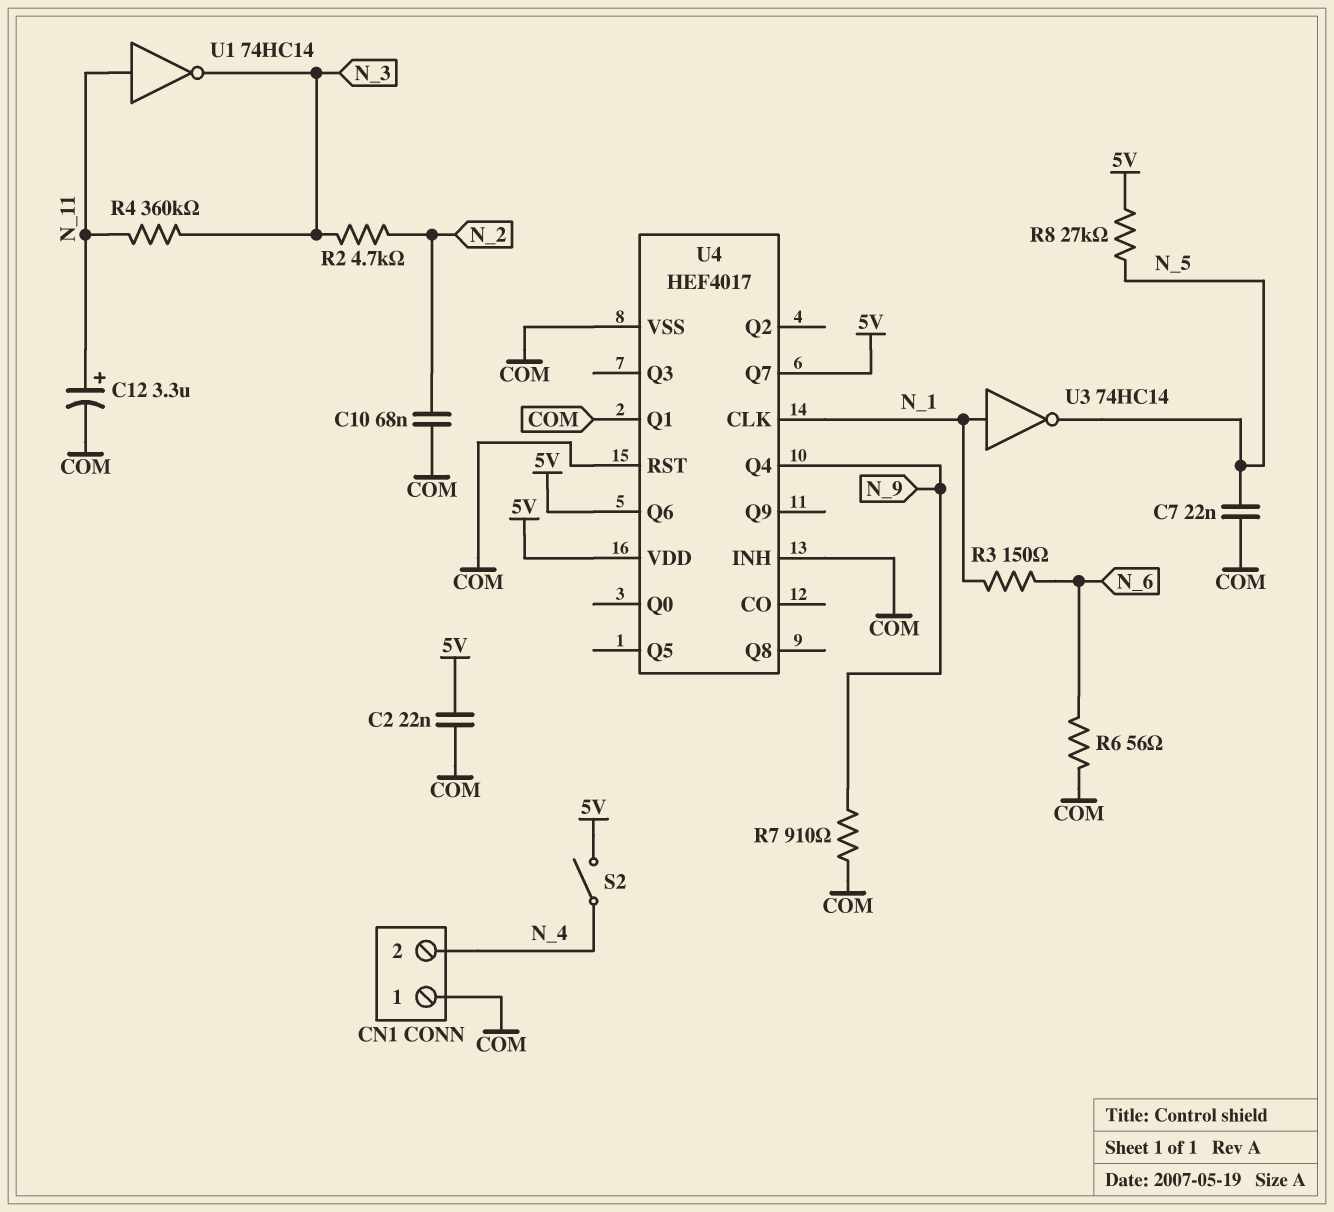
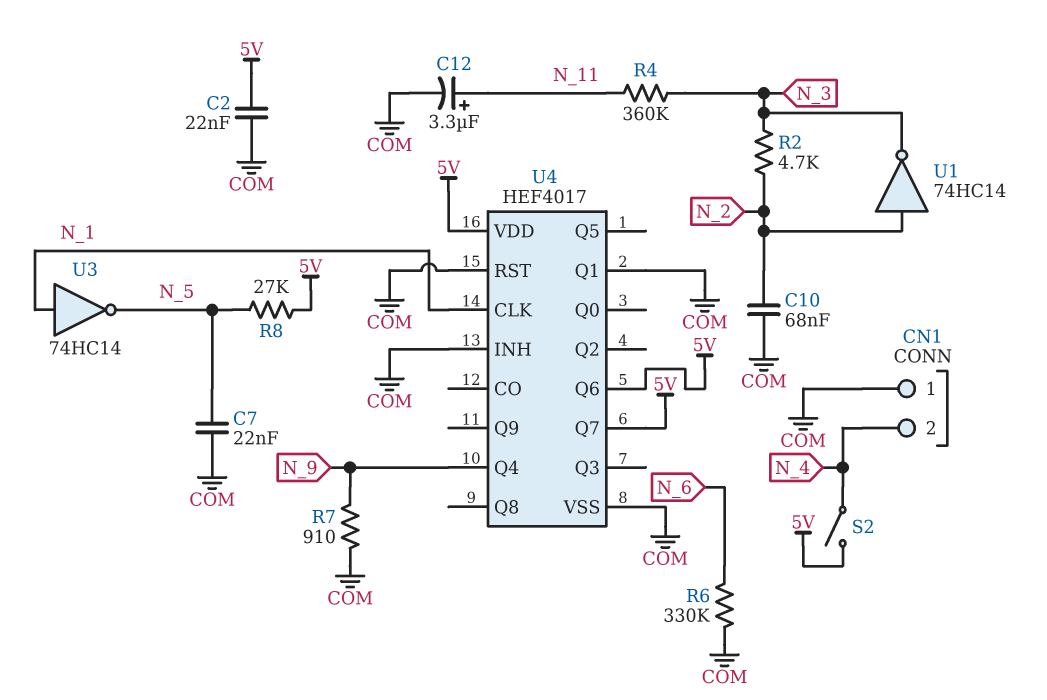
R3: 150 (N_1, N_6) -> none
R6: 56 (COM, N_6) -> 330k (COM, N_6)
U1: NOT 74HC14 (in N_11, out N_3) -> NOT 74HC14 (in N_2, out N_3)

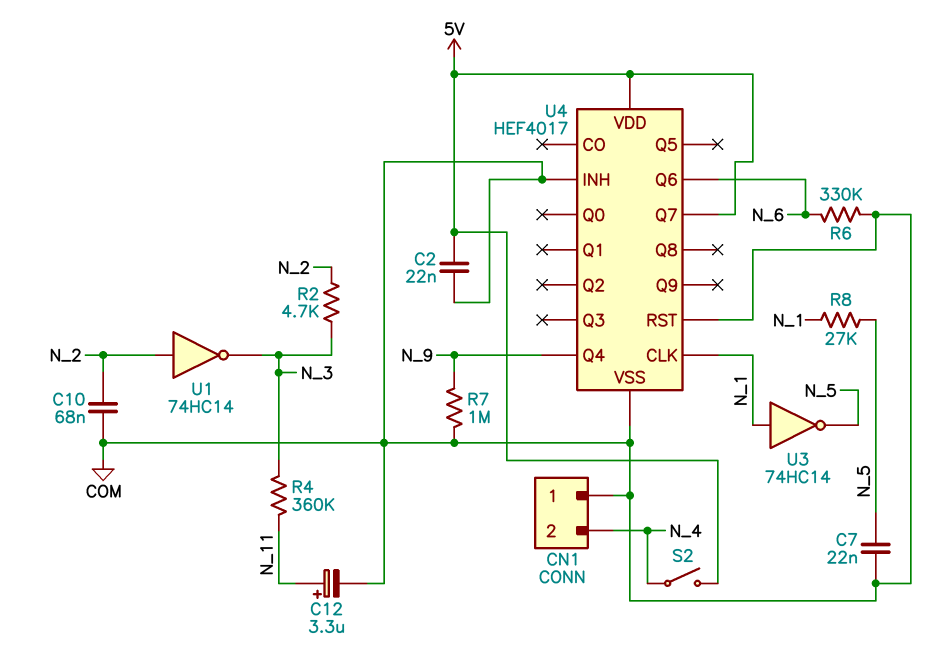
R7: 910 (COM, N_9) -> 1M (COM, N_9)
R8: 27k (5V, N_5) -> 27k (N_1, N_5)
U4 pin Q1: COM -> none
U4 pin Q6: 5V -> N_6

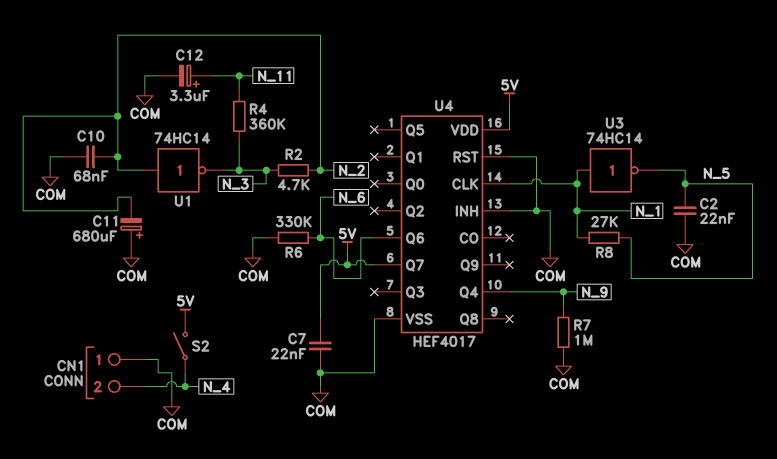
C2: 22nF (5V, COM) -> 22nF (COM, N_5)
C7: 22nF (COM, N_5) -> 22nF (5V, COM)
C11: none -> 680uF (plus COM, minus N_2)

